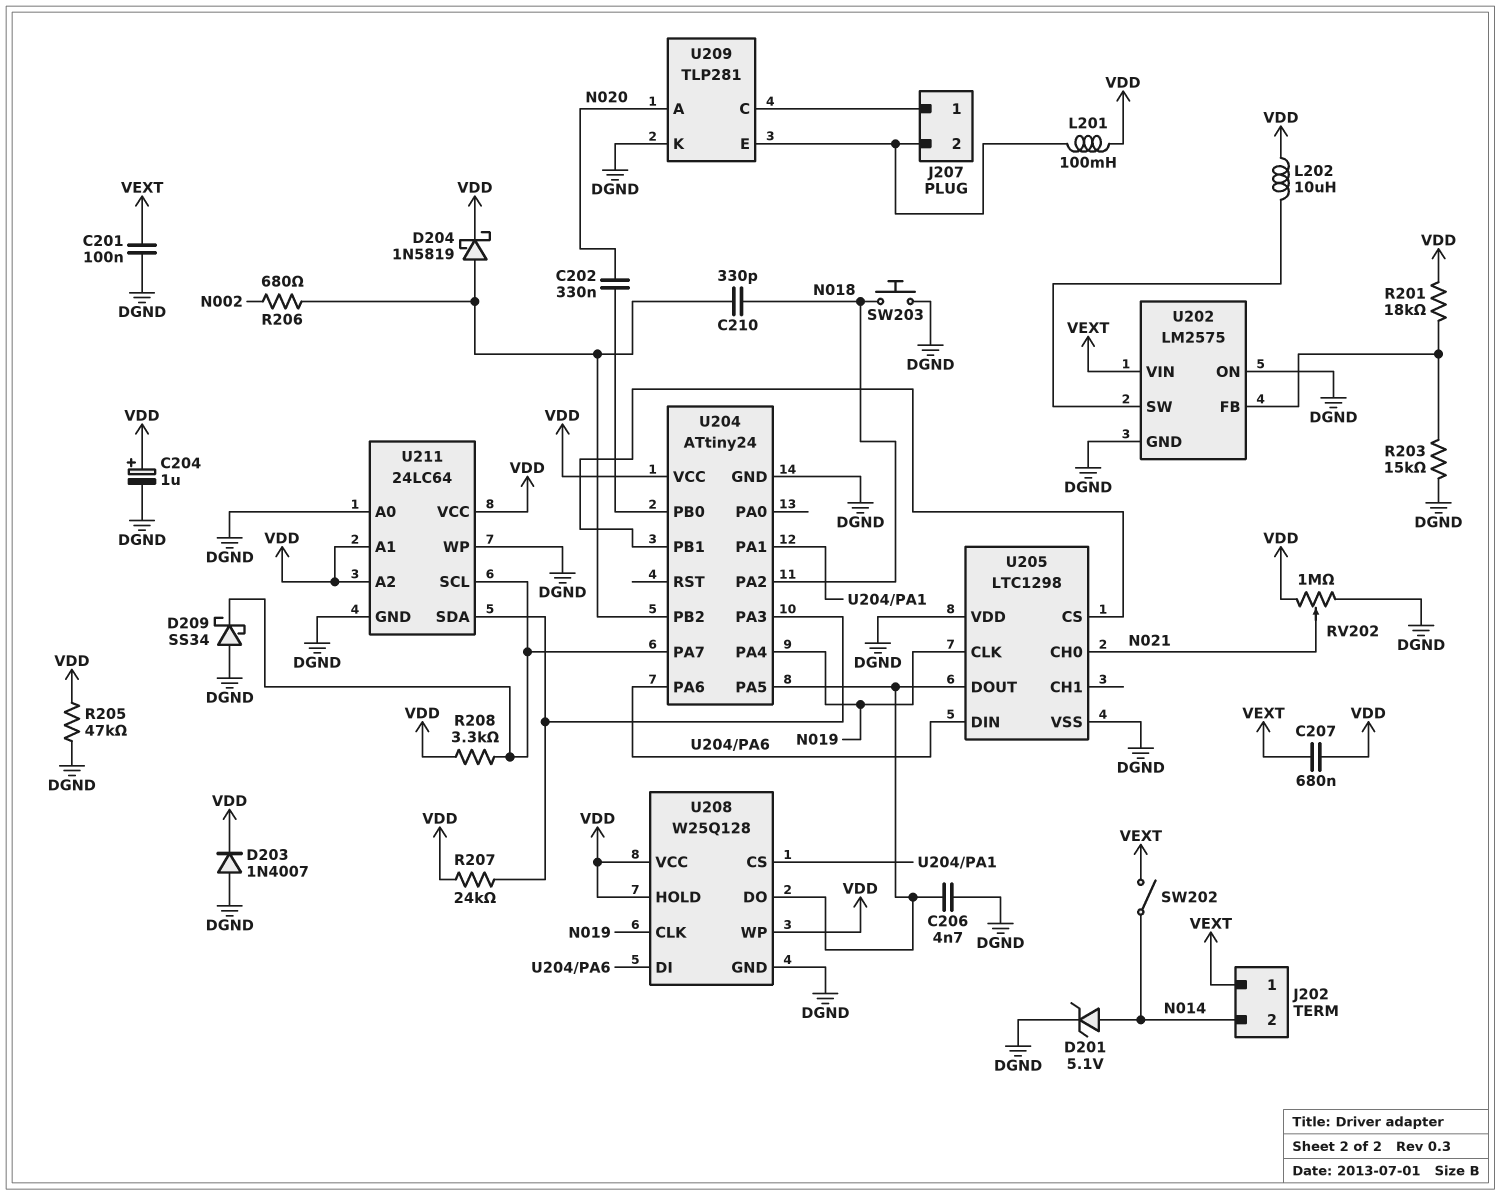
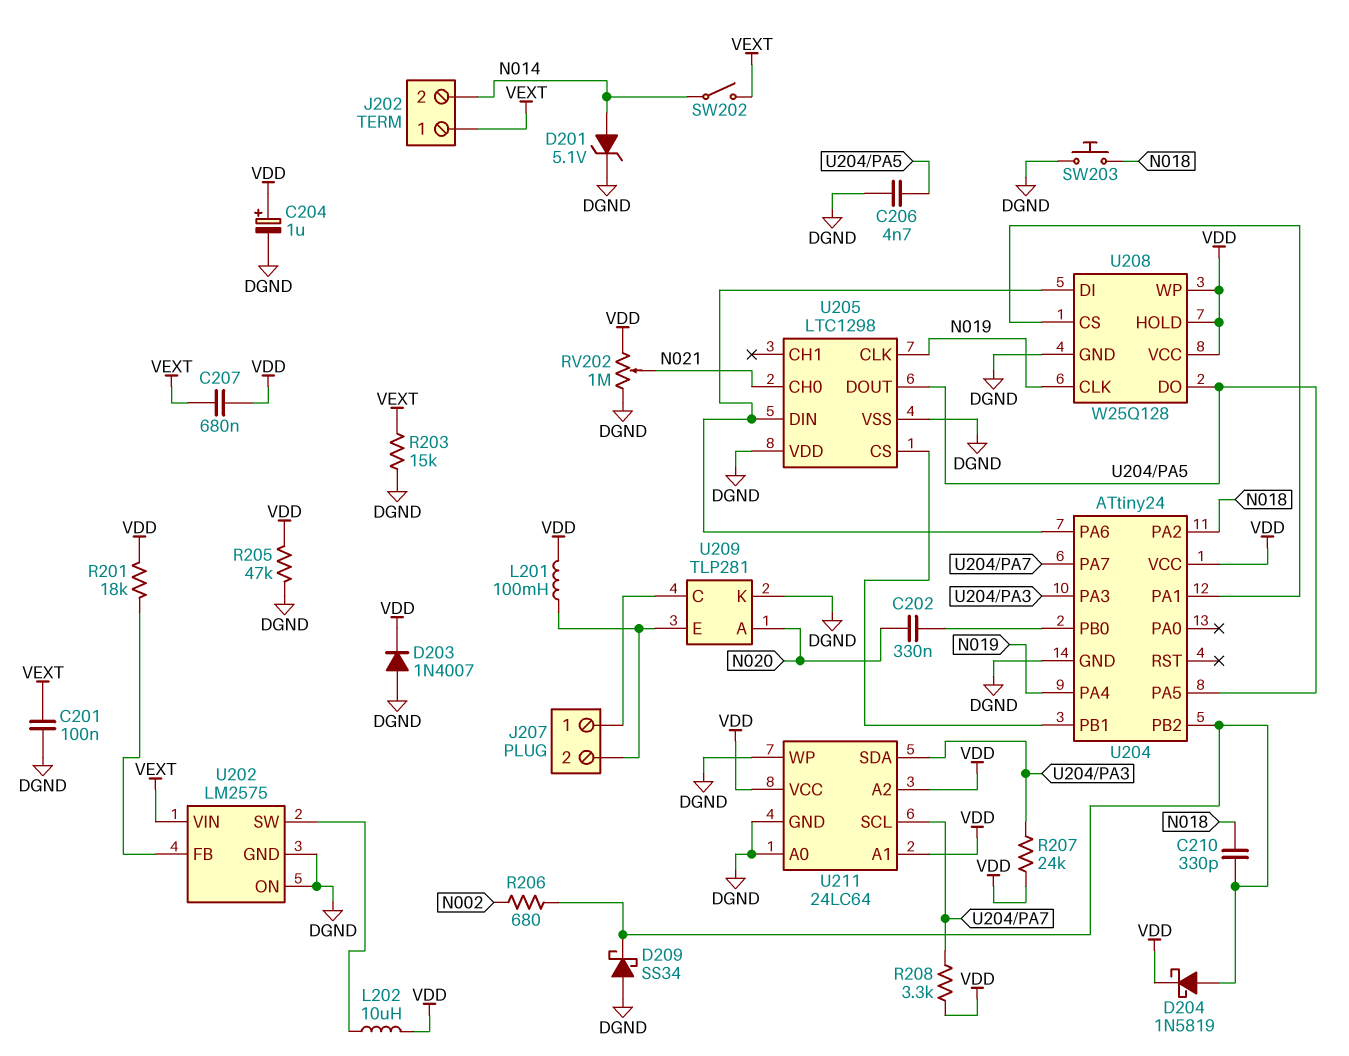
D209: schottky SS34 (A DGND, K U204/PA7) -> schottky SS34 (A DGND, K U204/PB2)
R203: 15k (DGND, U202/FB) -> 15k (DGND, VEXT)

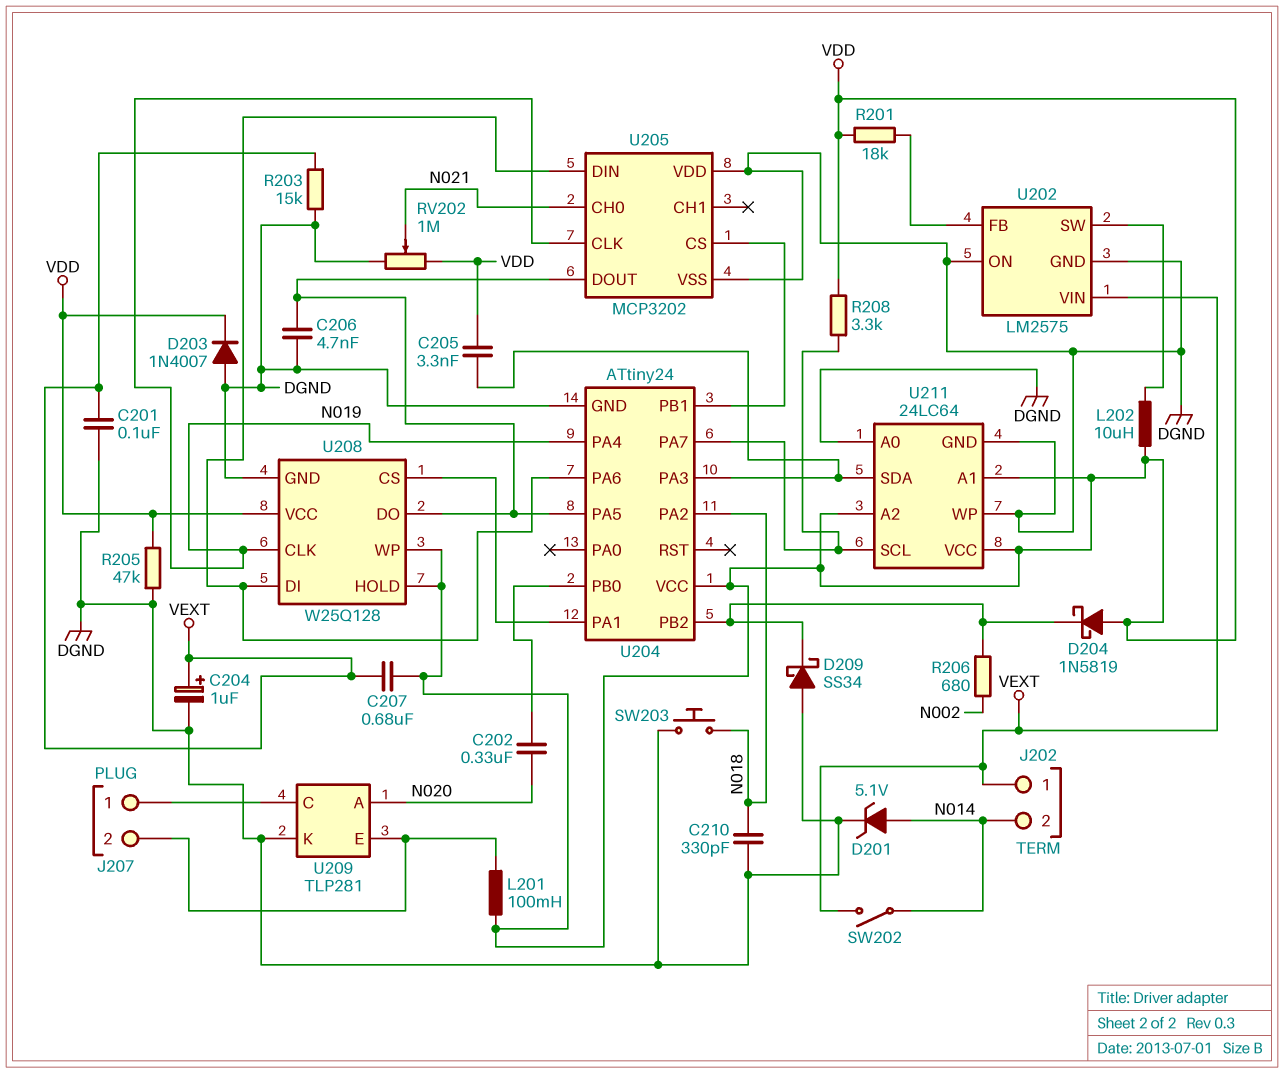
C204: 1uF (plus VDD, minus DGND) -> 1uF (plus VEXT, minus DGND)
C205: none -> 3.3nF (U204/PA3, VDD)
C210: 330pF (N018, U204/PB2) -> 330pF (DGND, N018)
D204: schottky 1N5819 (A U204/PB2, K VDD) -> schottky 1N5819 (A VDD, K U204/PB2)
R207: 24k (U204/PA3, VDD) -> none
U205: LTC1298 -> MCP3202

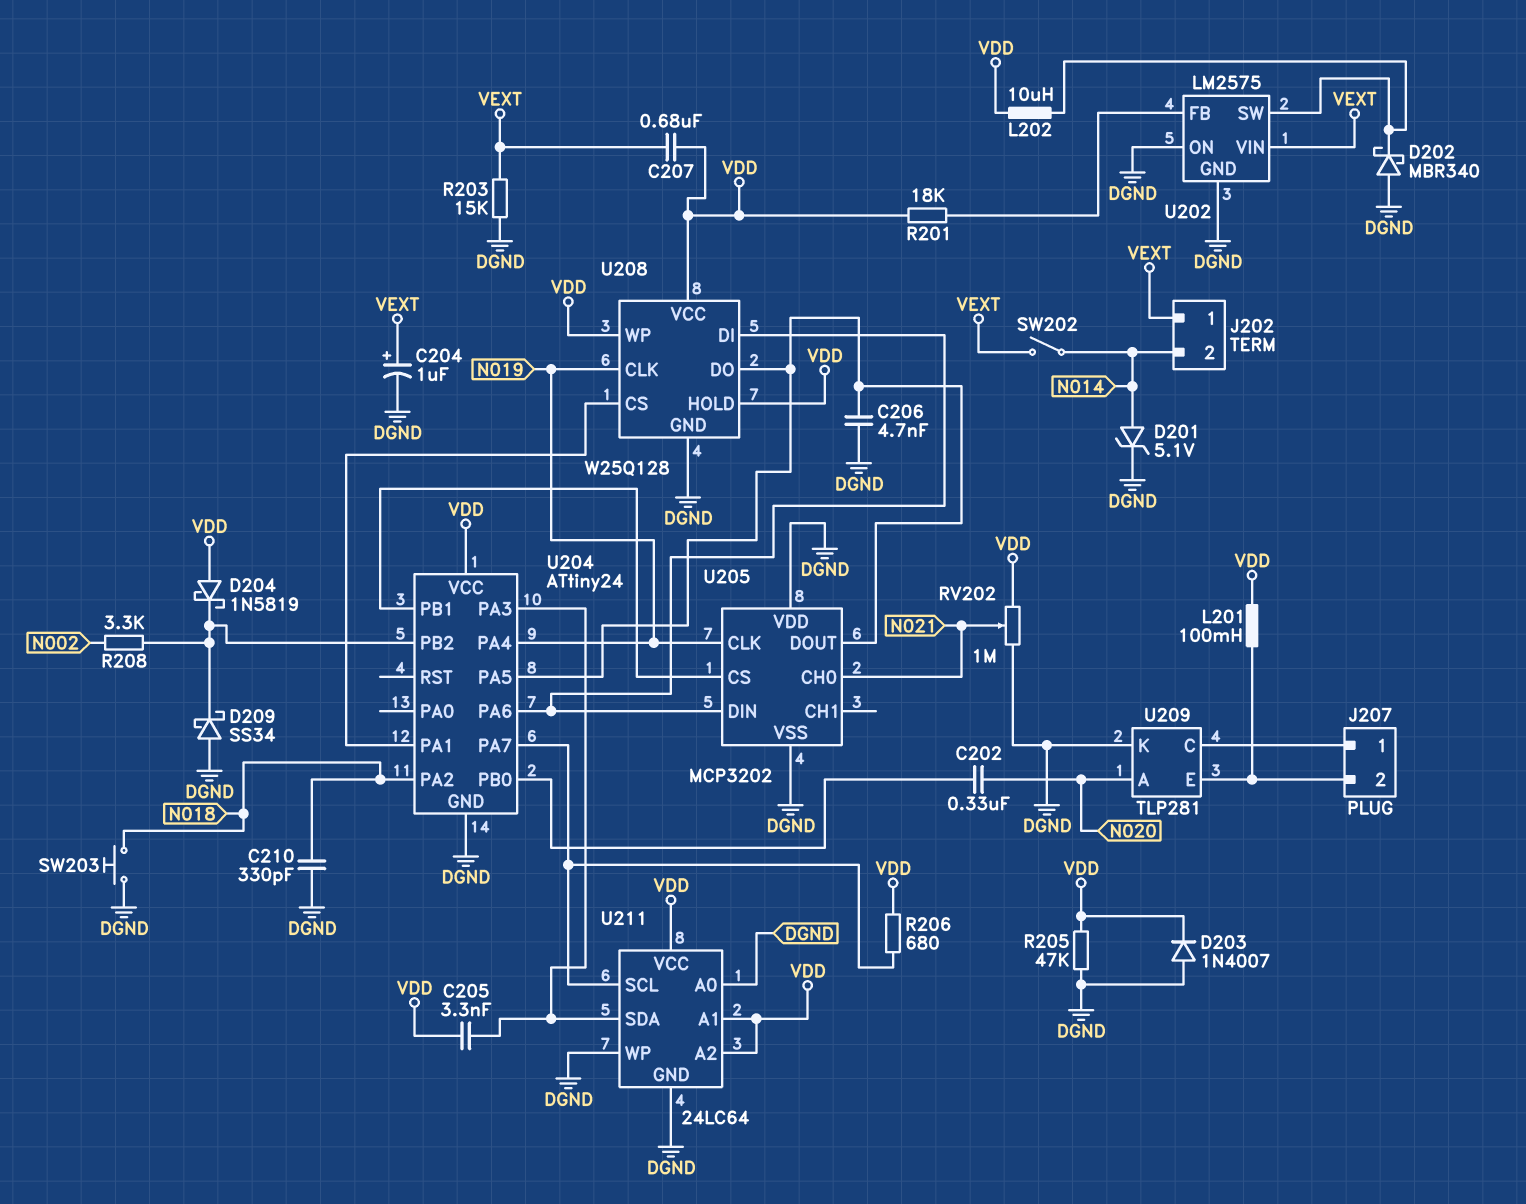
C201: 100nF (DGND, VEXT) -> none
D202: none -> schottky MBR340 (A DGND, K U202/SW)
R206: 680 (N002, U204/PB2) -> 680 (U204/PA7, VDD)
R208: 3.3k (U204/PA7, VDD) -> 3.3k (N002, U204/PB2)

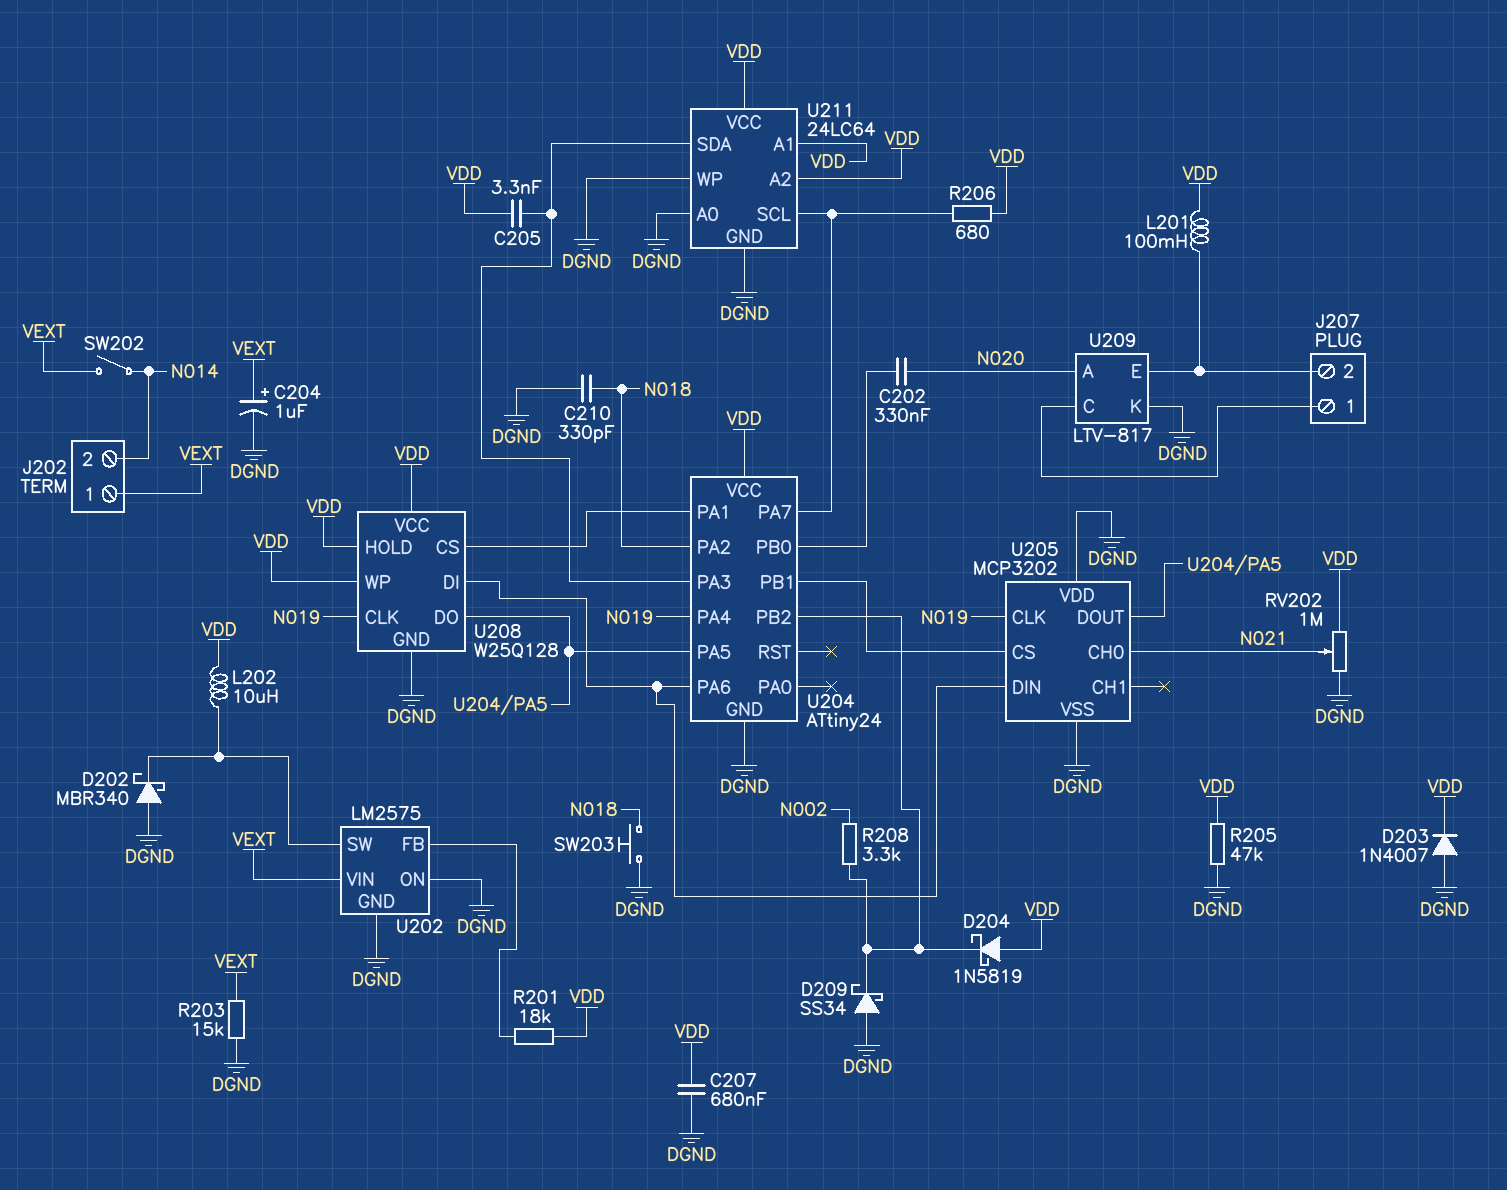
C206: 4.7nF (DGND, U204/PA5) -> none
C207: 680nF (VDD, VEXT) -> 680nF (DGND, VDD)
D201: zener 5.1V (A N014, K DGND) -> none
U209: TLP281 -> LTV-817

